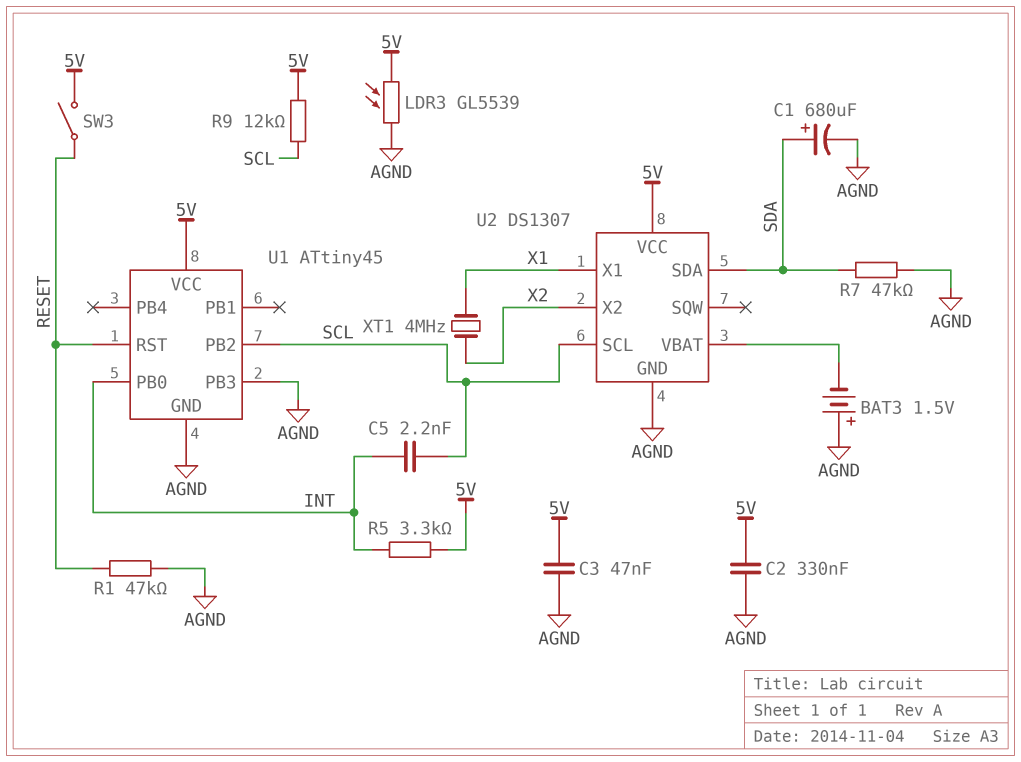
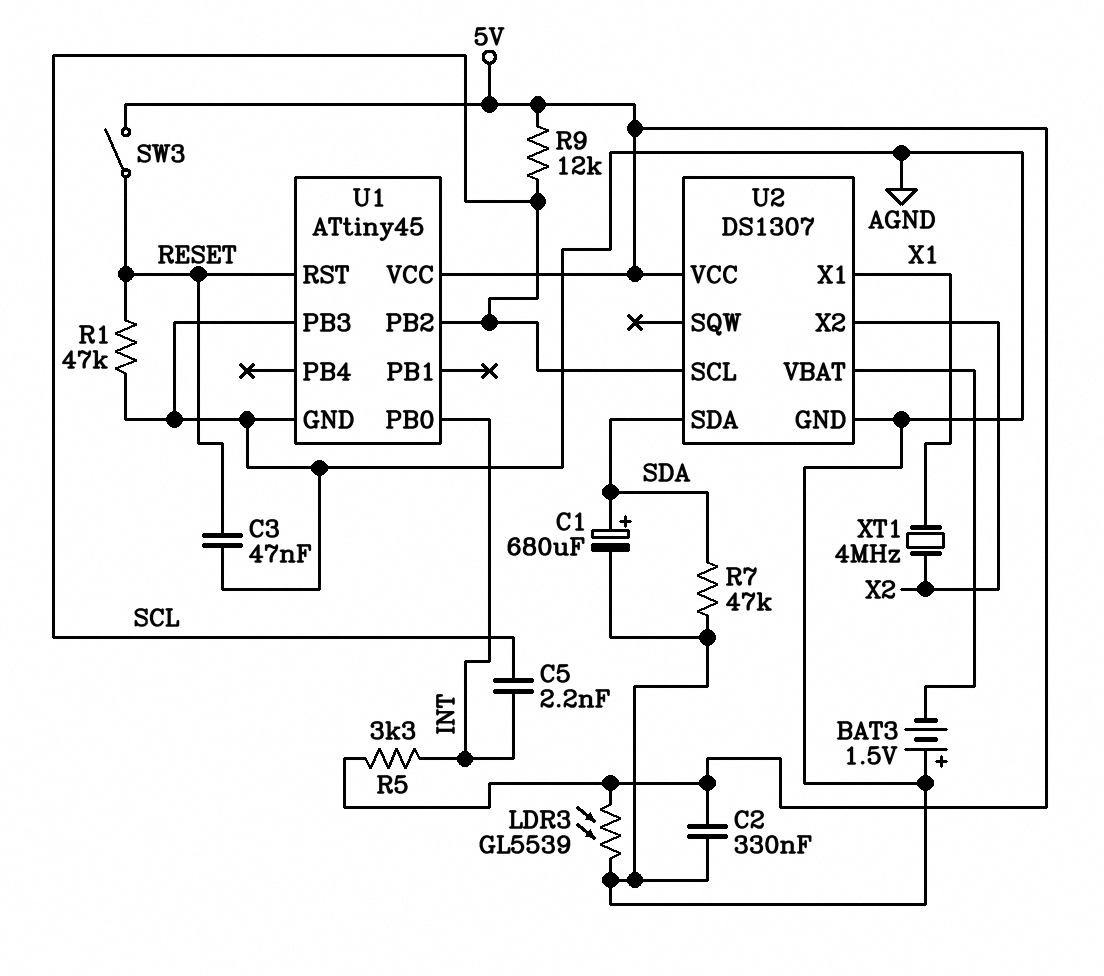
C3: 47nF (5V, AGND) -> 47nF (AGND, RESET)

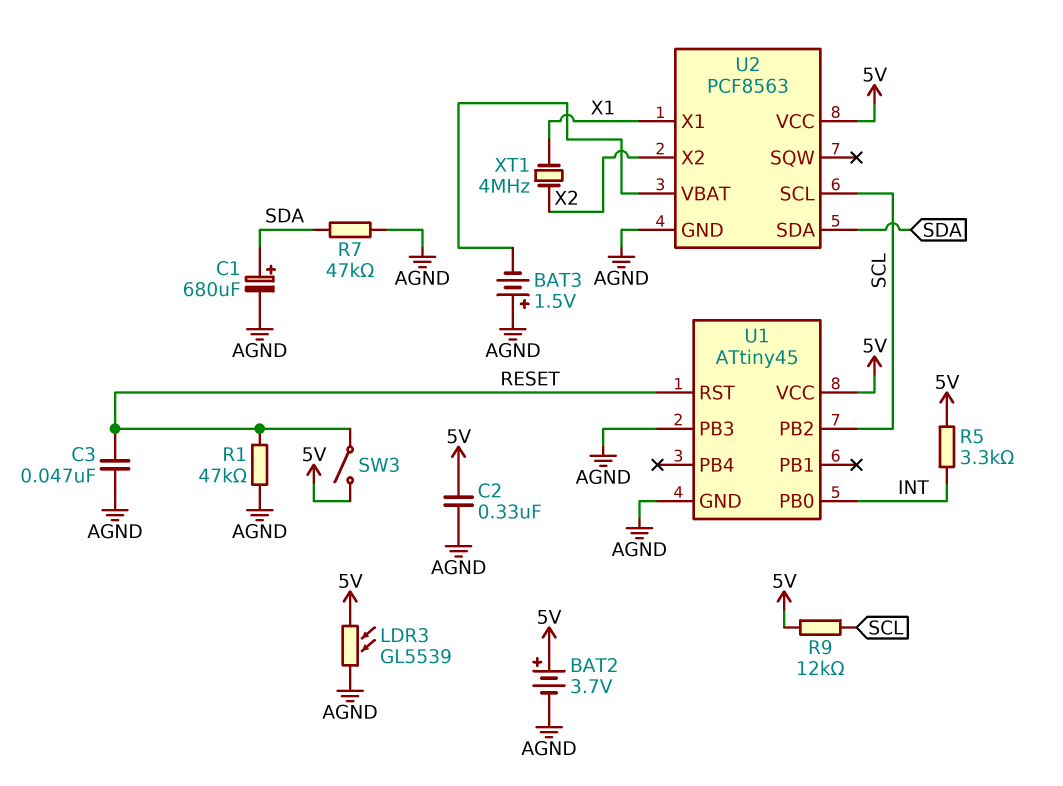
BAT2: none -> 3.7V (plus 5V, minus AGND)
C5: 2.2nF (INT, SCL) -> none
U2: DS1307 -> PCF8563

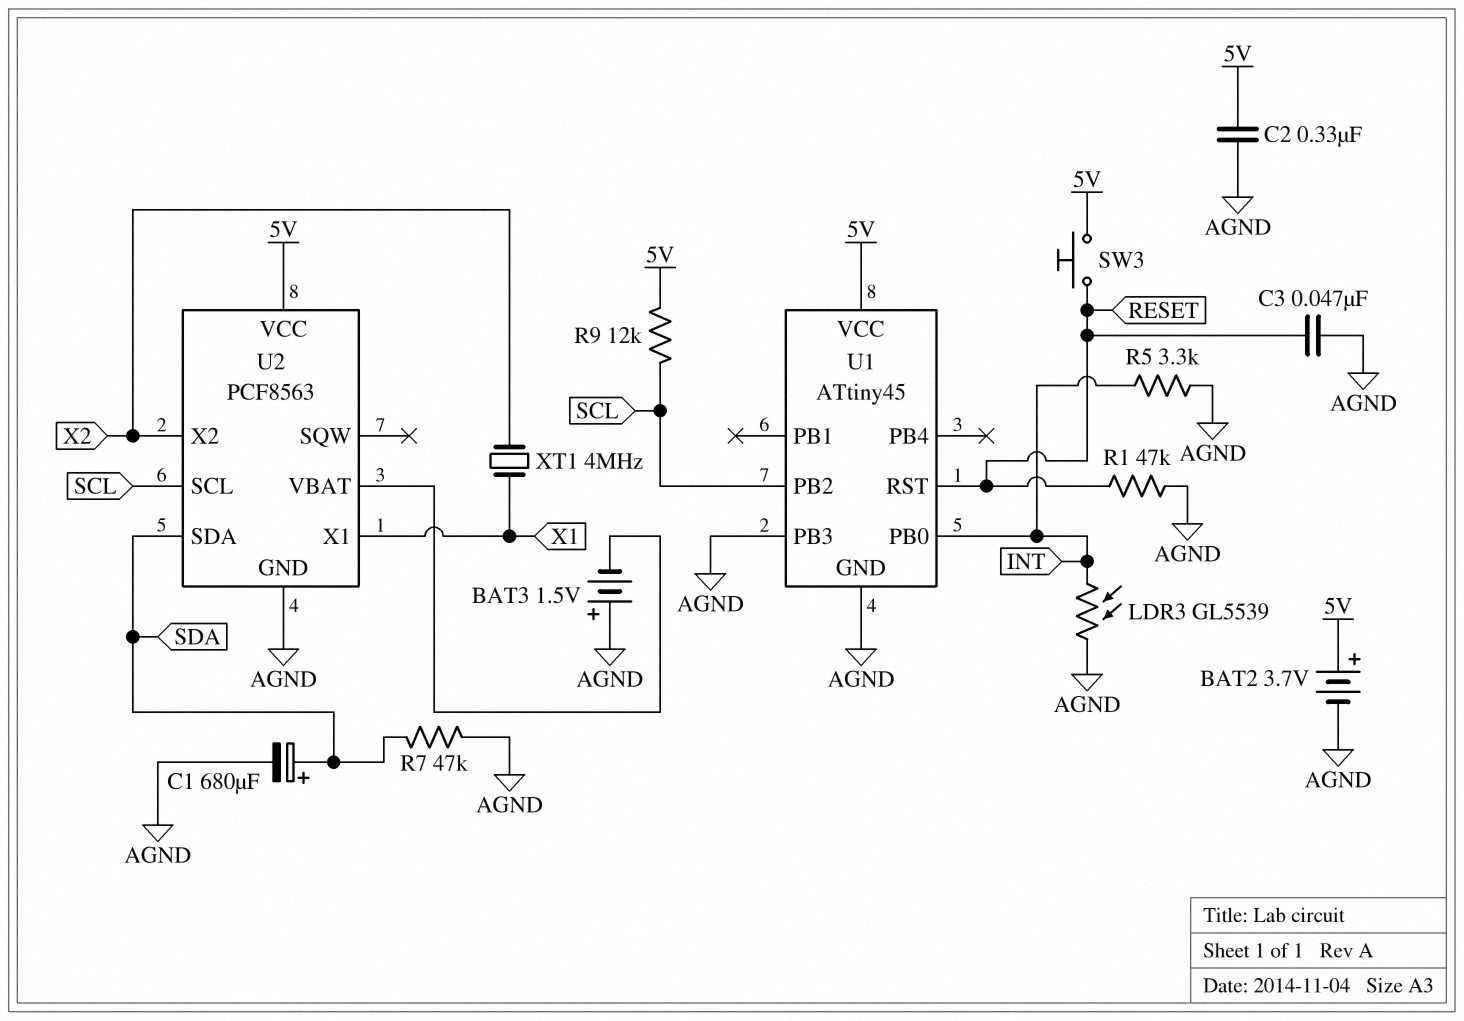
LDR3: GL5539 (5V, AGND) -> GL5539 (AGND, INT)
R5: 3.3k (5V, INT) -> 3.3k (AGND, INT)
SW3: switch (5V, RESET) -> button (5V, RESET)

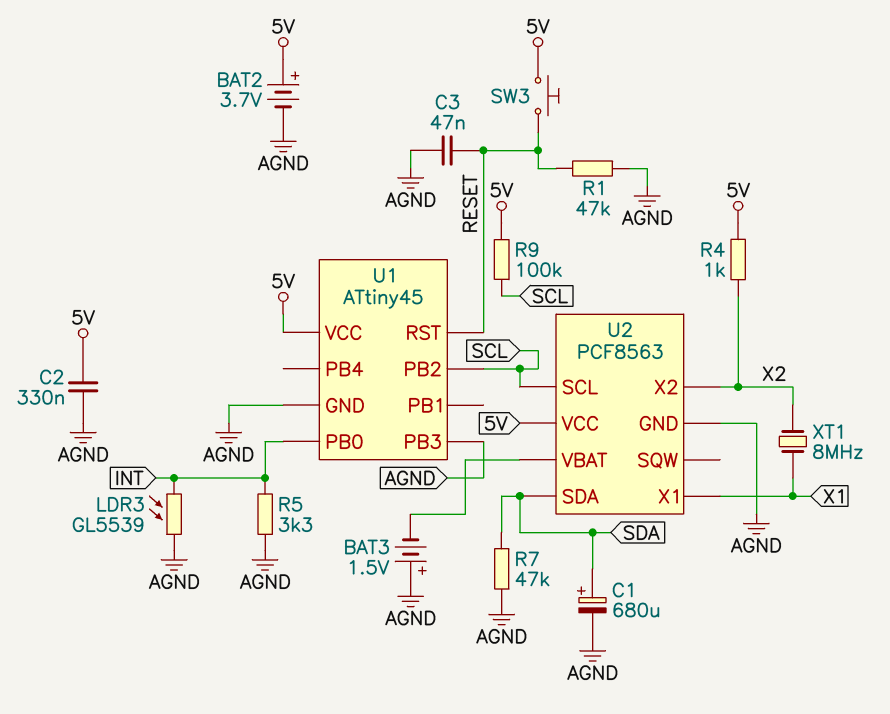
R4: none -> 1k (5V, X2)
R9: 12k (5V, SCL) -> 100k (5V, SCL)
XT1: 4MHz (X1, X2) -> 8MHz (X1, X2)

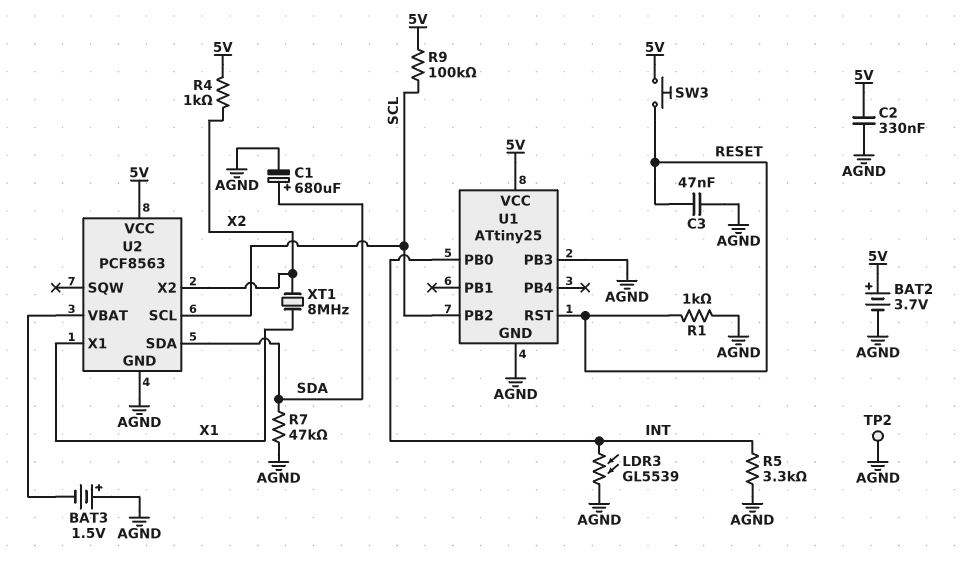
R1: 47k (AGND, RESET) -> 1k (AGND, RESET)
TP2: none -> test point (AGND)
U1: ATtiny45 -> ATtiny25

